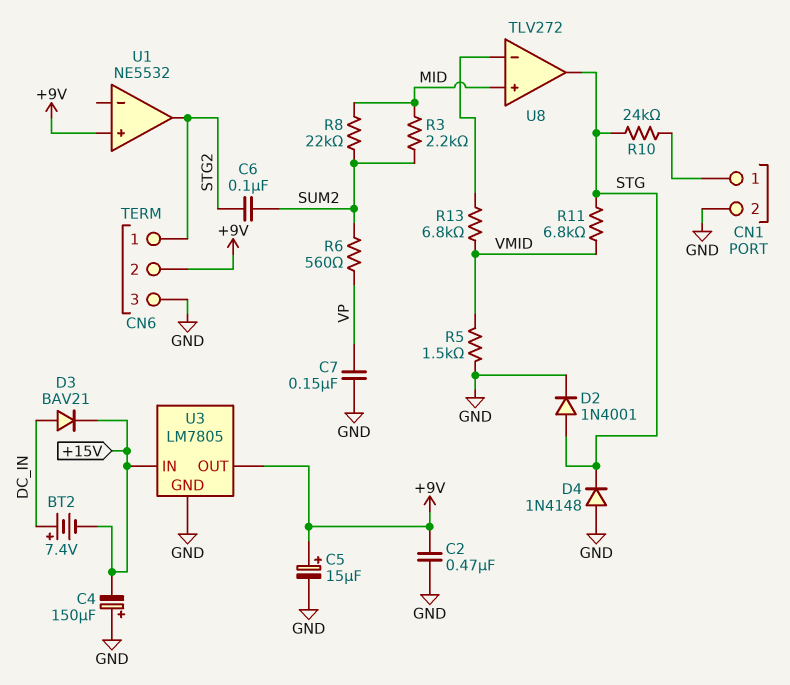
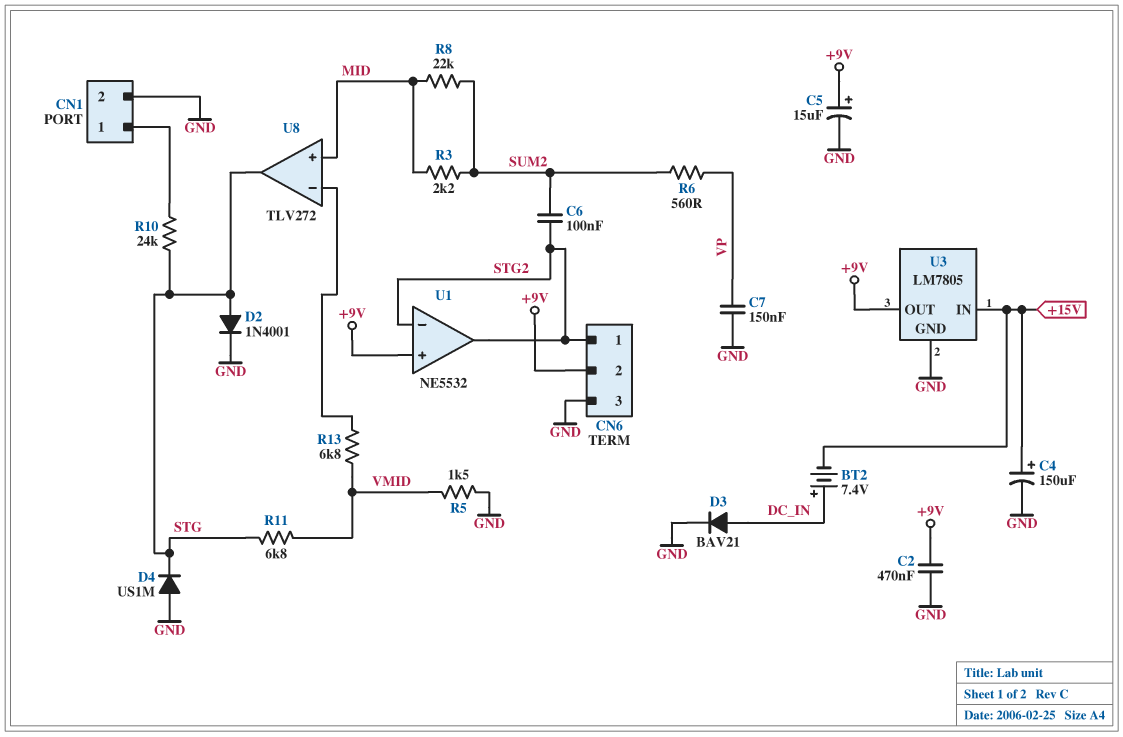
C4: 150uF (plus GND, minus +15V) -> 150uF (plus +15V, minus GND)
D3: diode BAV21 (A DC_IN, K +15V) -> diode BAV21 (A DC_IN, K GND)
D4: diode 1N4148 (A GND, K STG) -> diode US1M (A GND, K STG)
U1 pin in-: none -> STG2

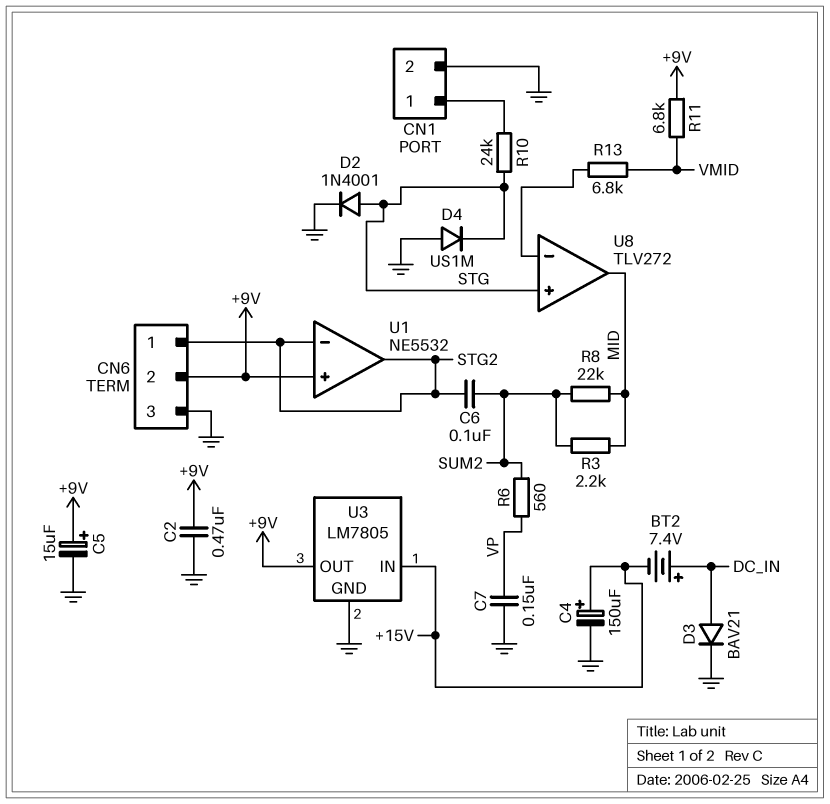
R5: 1.5k (GND, VMID) -> none
R11: 6.8k (STG, VMID) -> 6.8k (+9V, VMID)
U8 pin in+: MID -> STG
U8 pin out: STG -> MID

